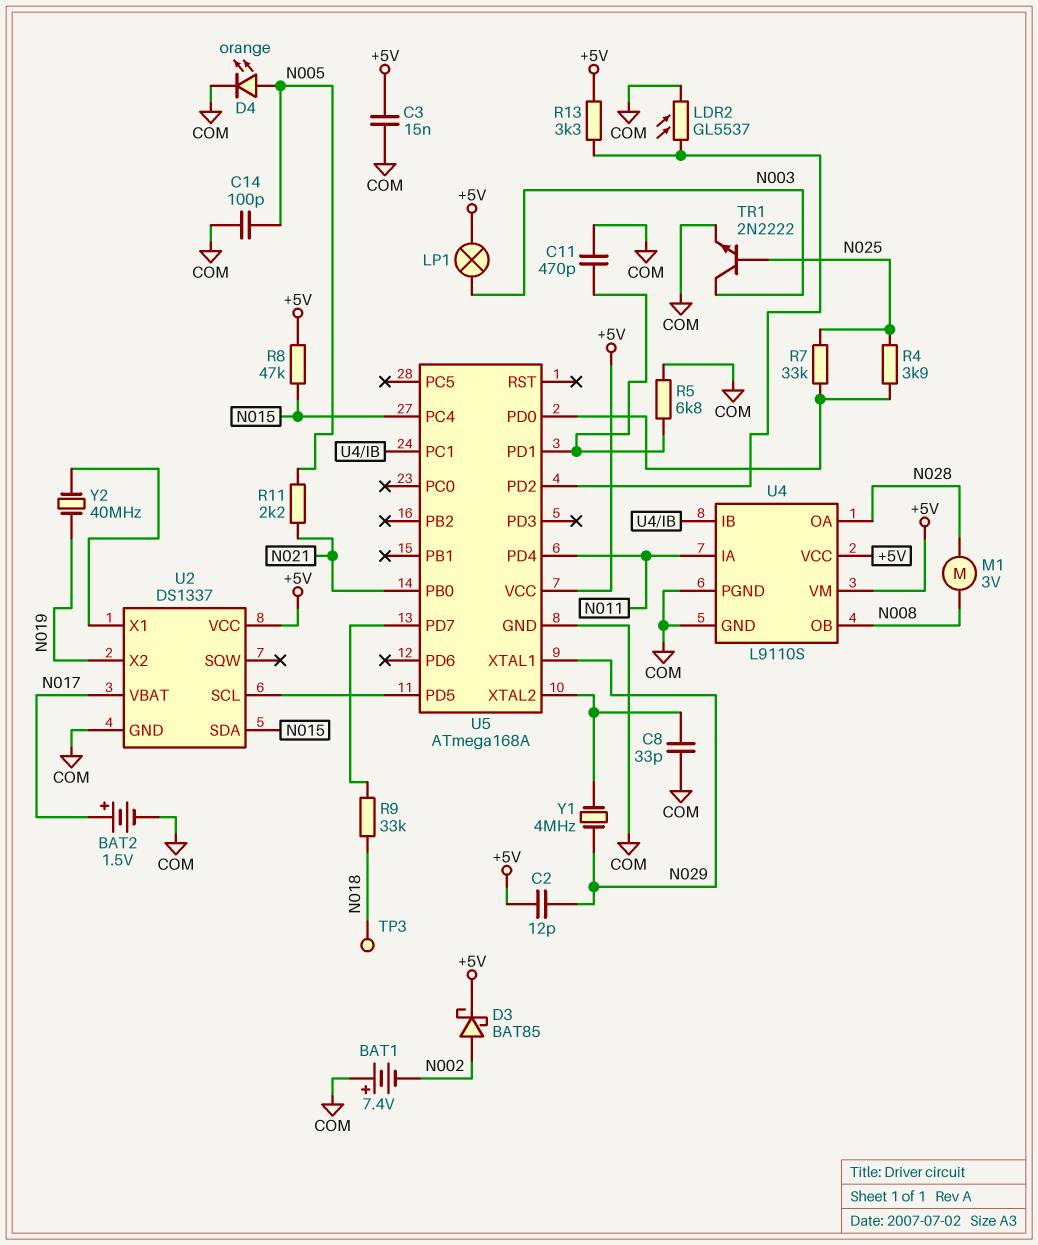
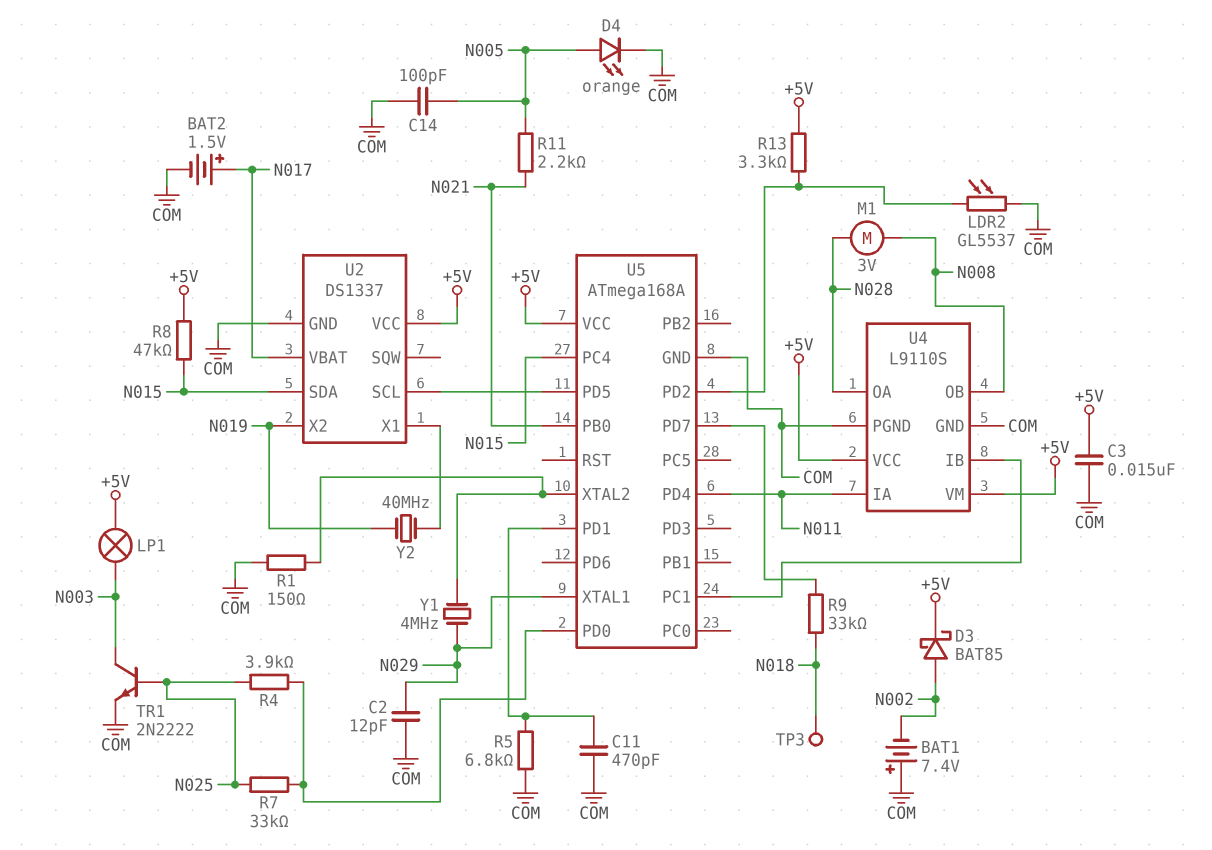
C2: 12pF (+5V, N029) -> 12pF (COM, N029)
C8: 33pF (COM, U5/XTAL2) -> none
R1: none -> 150 (COM, U5/XTAL2)

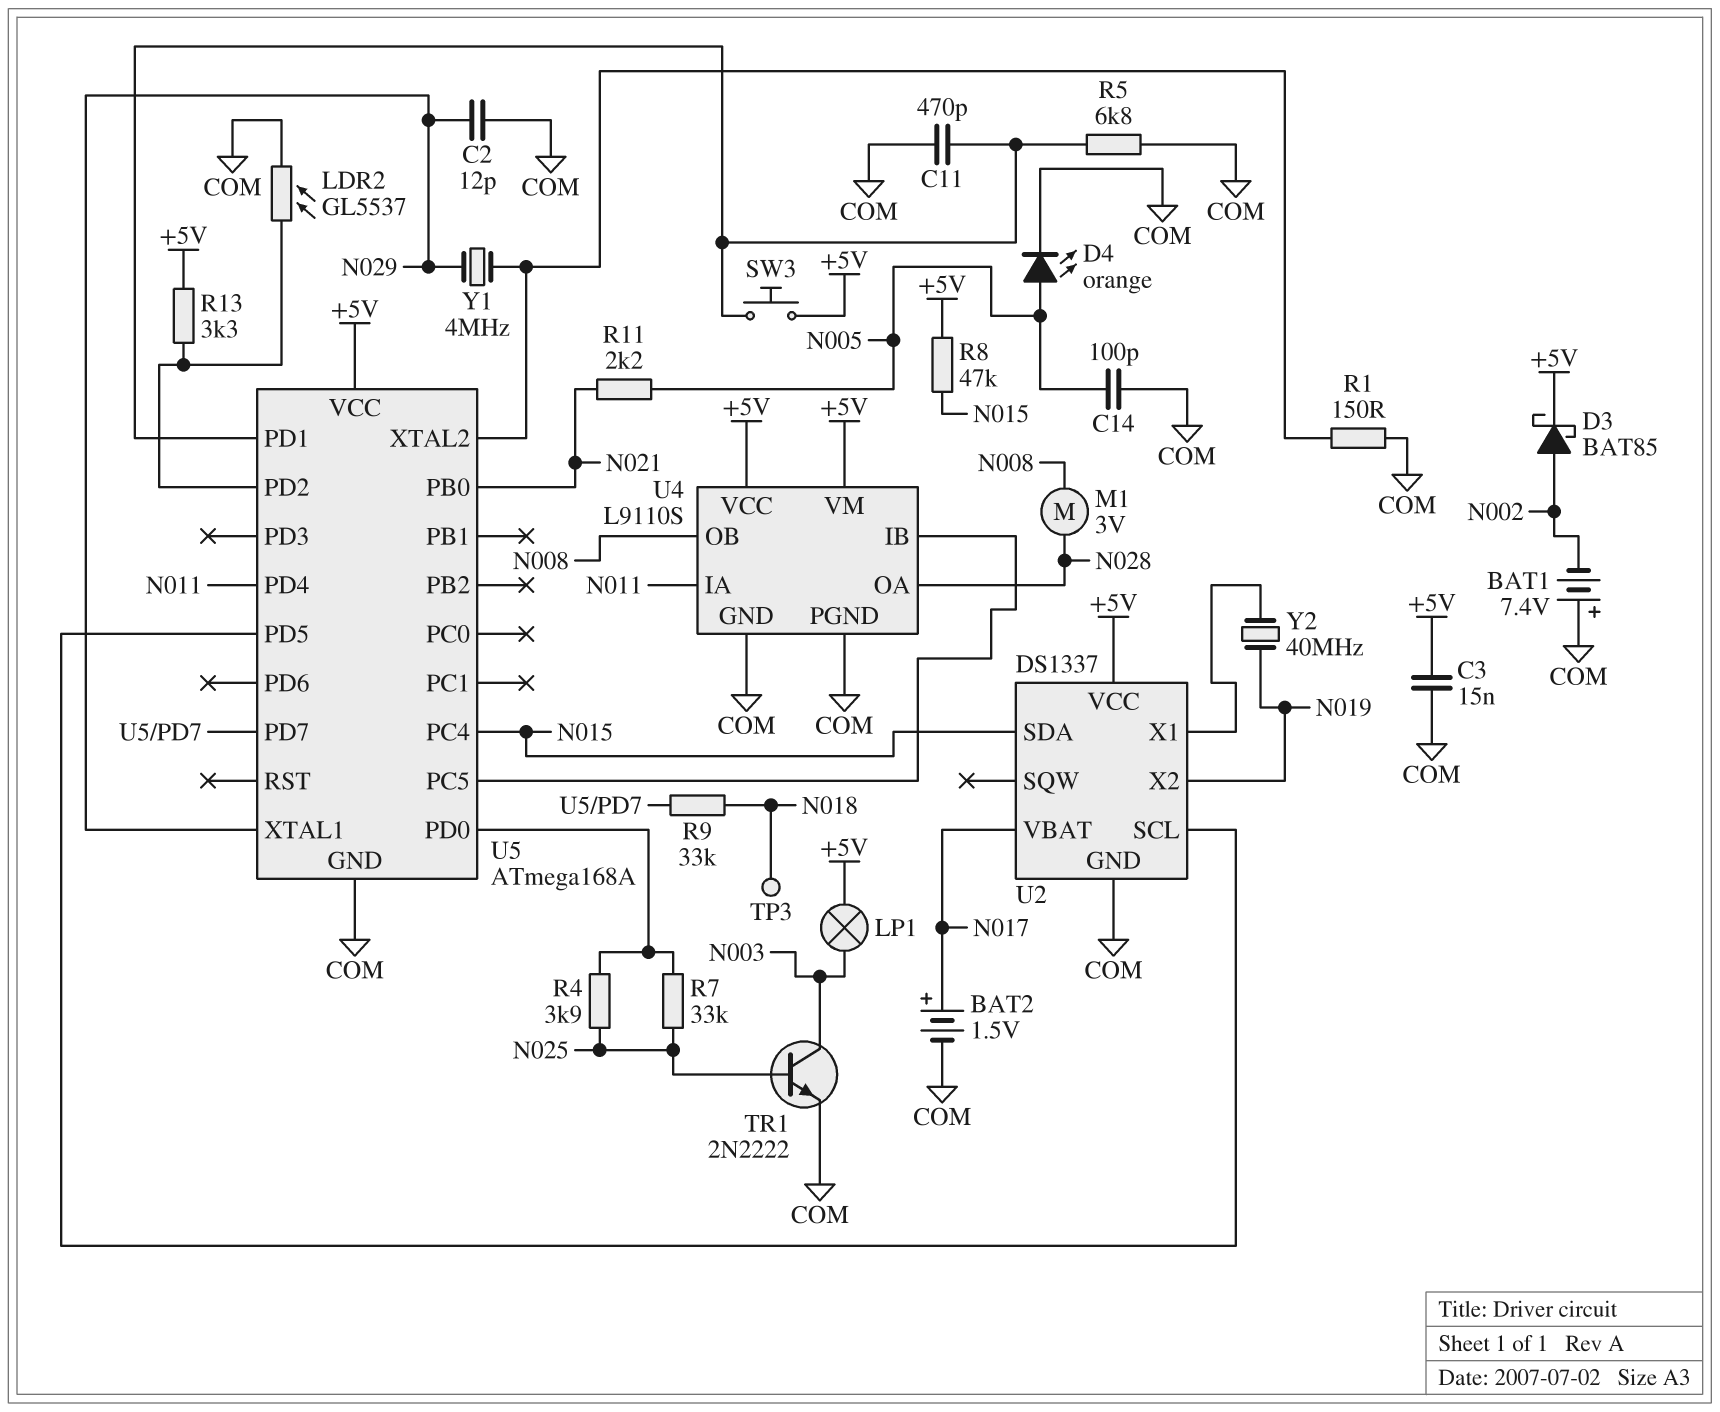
SW3: none -> button (+5V, U5/PD1)
U5 pin PC1: U4/IB -> none
U5 pin PC5: none -> U4/IB

